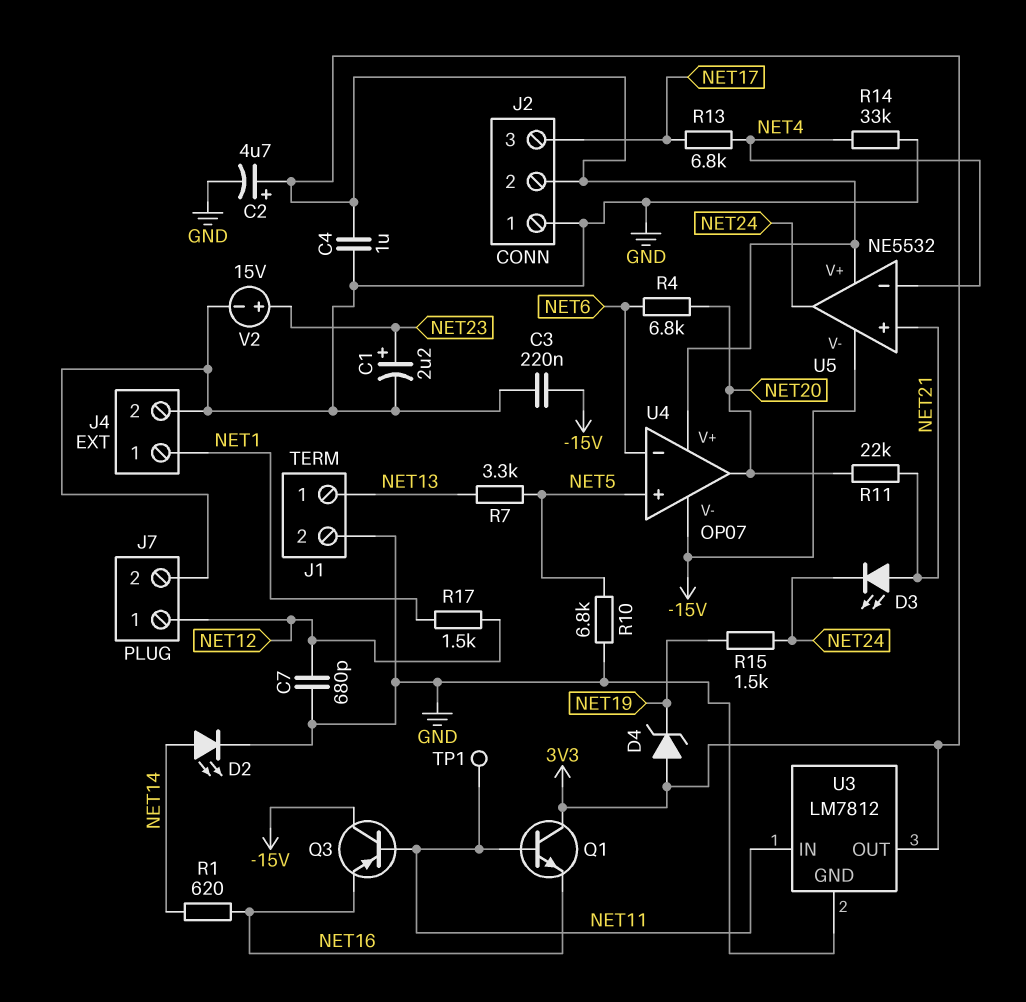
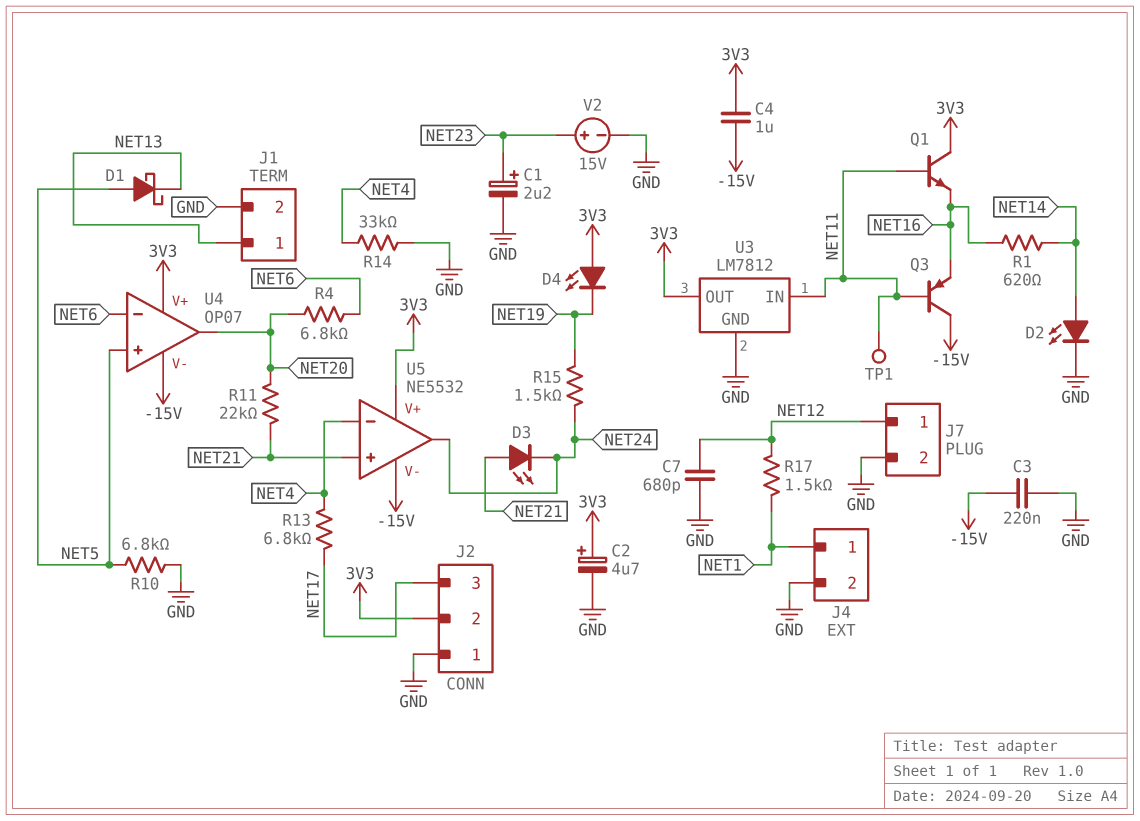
C4: 1uF (3V3, GND) -> 1uF (-15V, 3V3)
D1: none -> schottky (A NET5, K NET13)
D4: zener (A 3V3, K NET19) -> LED (A 3V3, K NET19)
R7: 3.3k (NET5, NET13) -> none

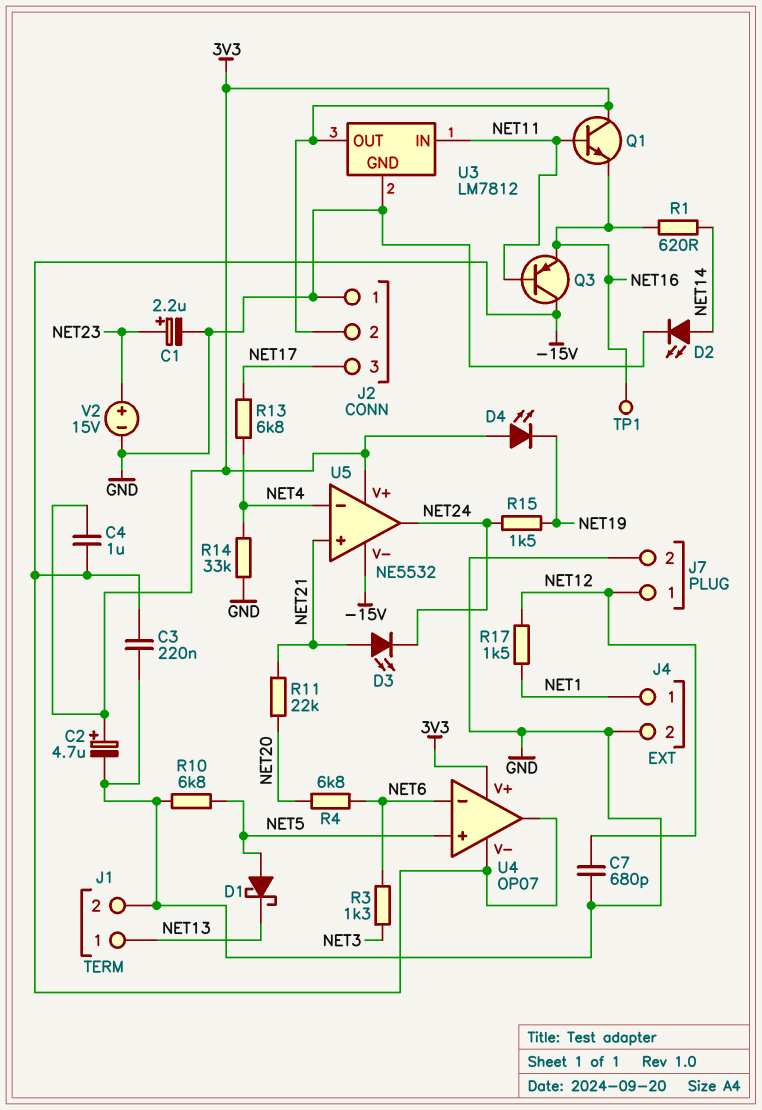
R3: none -> 1.3k (NET3, NET6)
TP1: test point (NET11) -> test point (NET16)
U4 pin out: NET20 -> -15V

